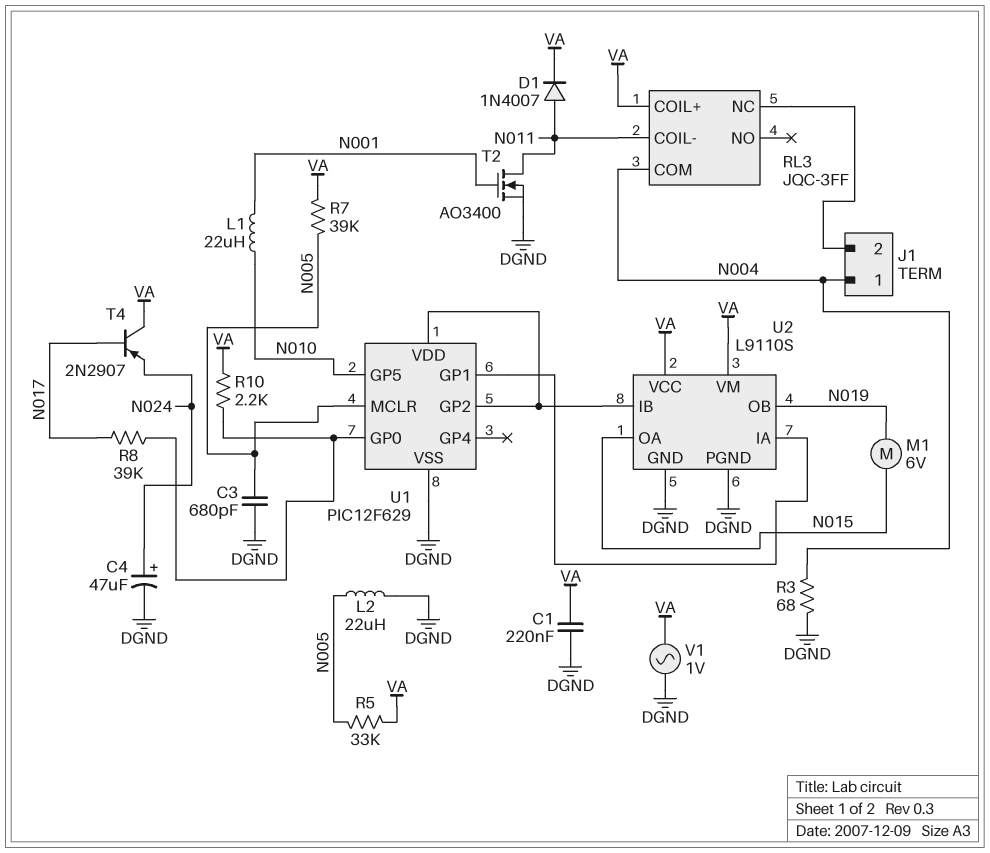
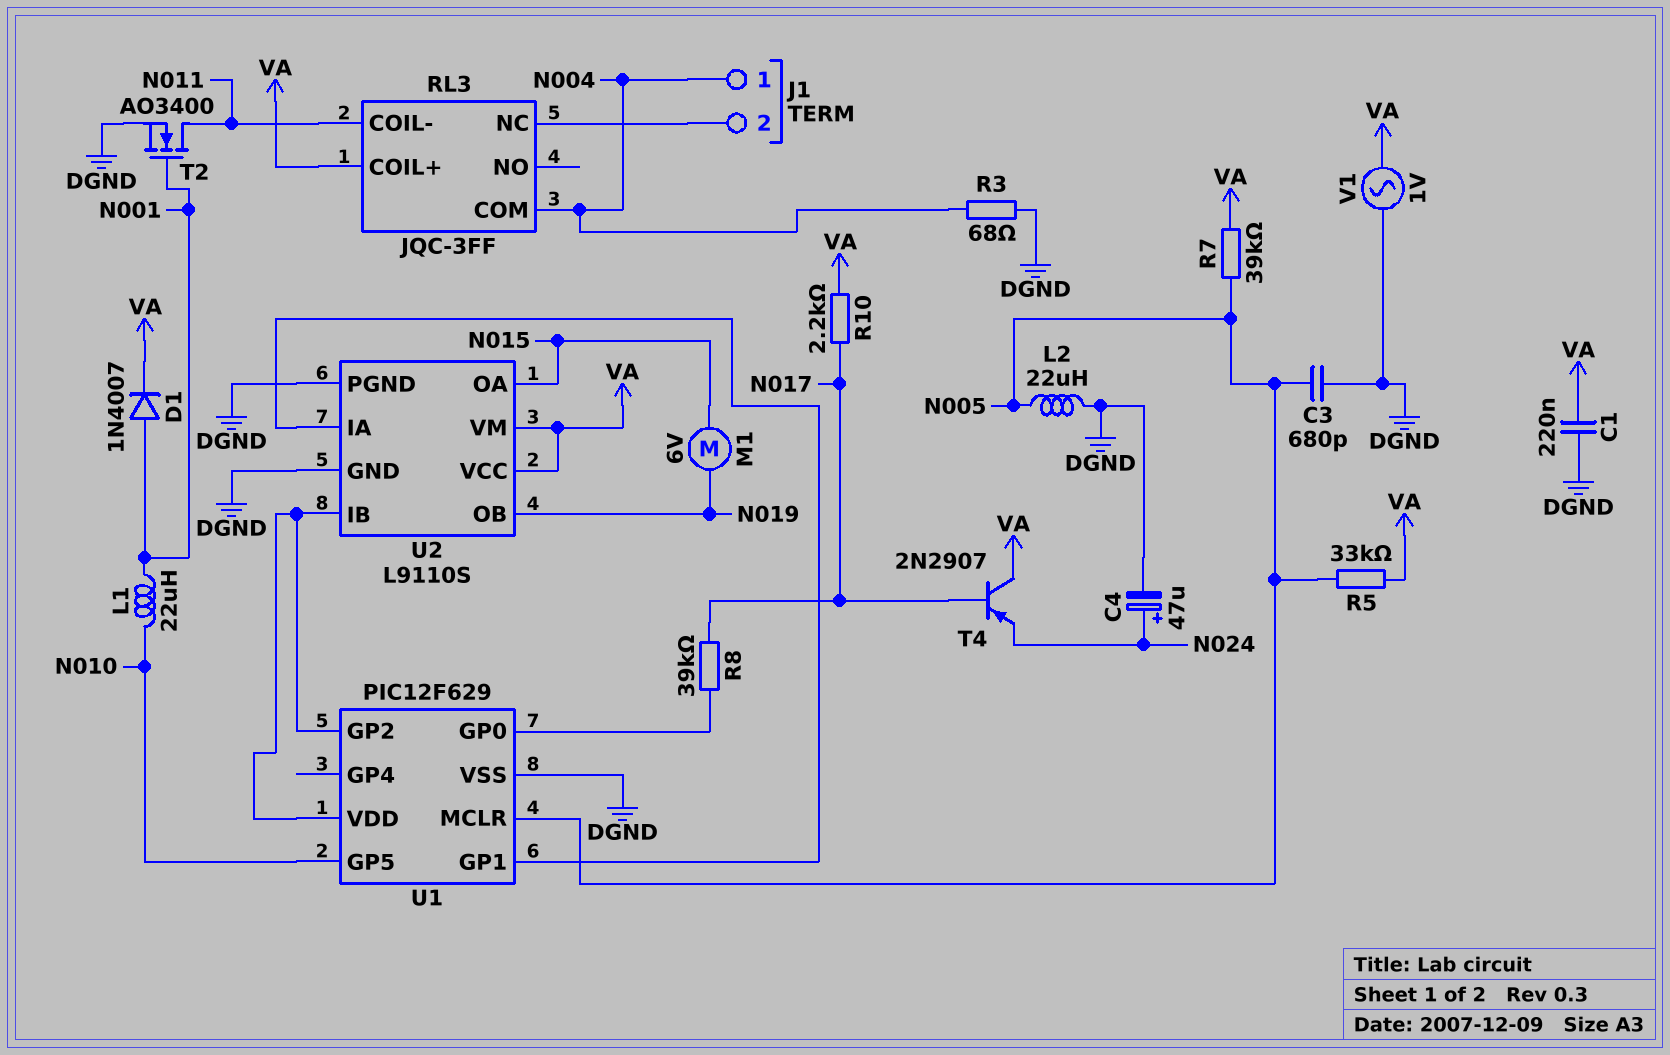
D1: diode 1N4007 (A N011, K VA) -> diode 1N4007 (A N001, K VA)
R10: 2.2k (U1/GP0, VA) -> 2.2k (N017, VA)

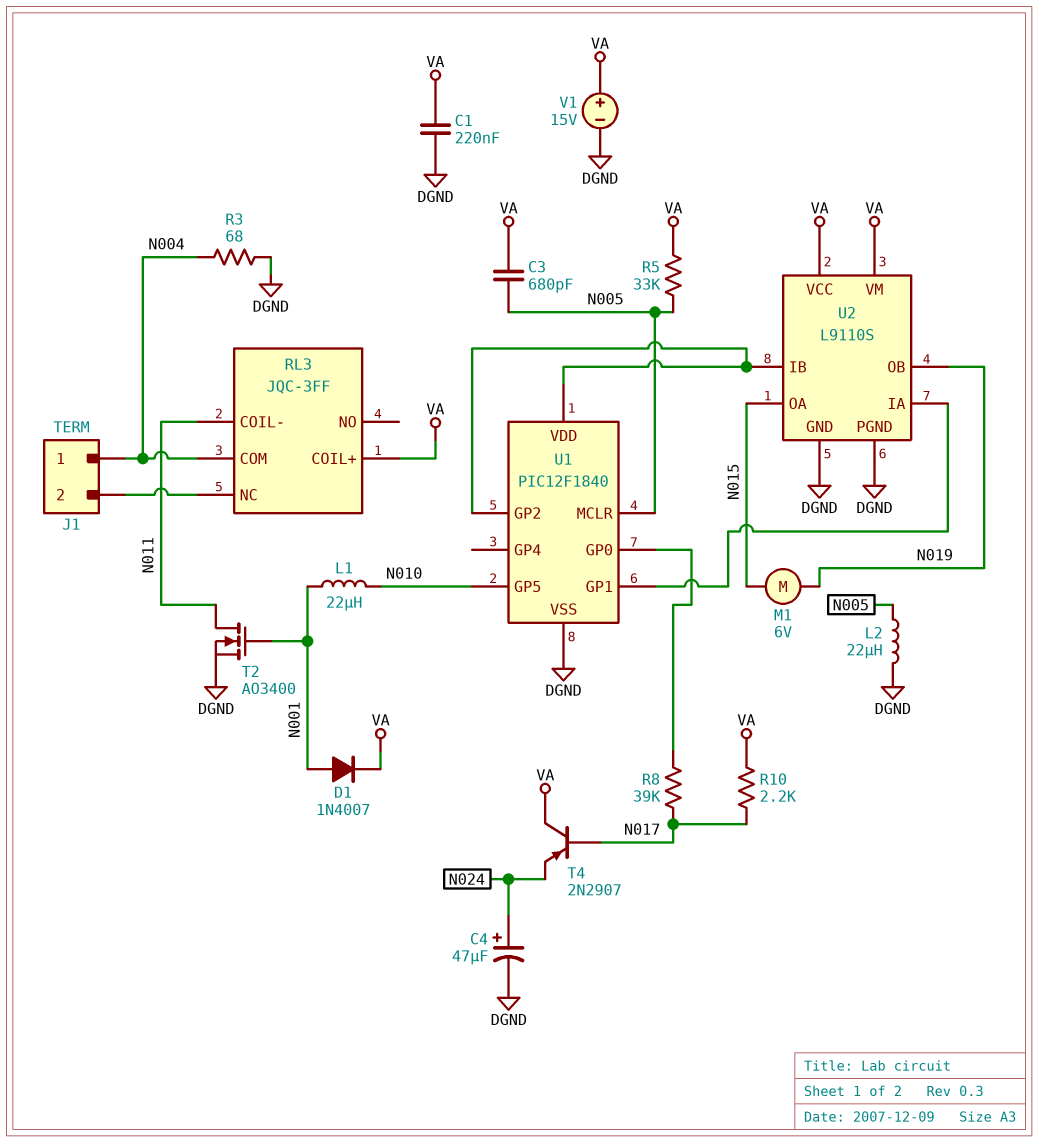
C3: 680pF (DGND, N005) -> 680pF (N005, VA)
R7: 39k (N005, VA) -> none
U1: PIC12F629 -> PIC12F1840
V1: AC 1V (DGND, VA) -> 15V (plus VA, minus DGND)

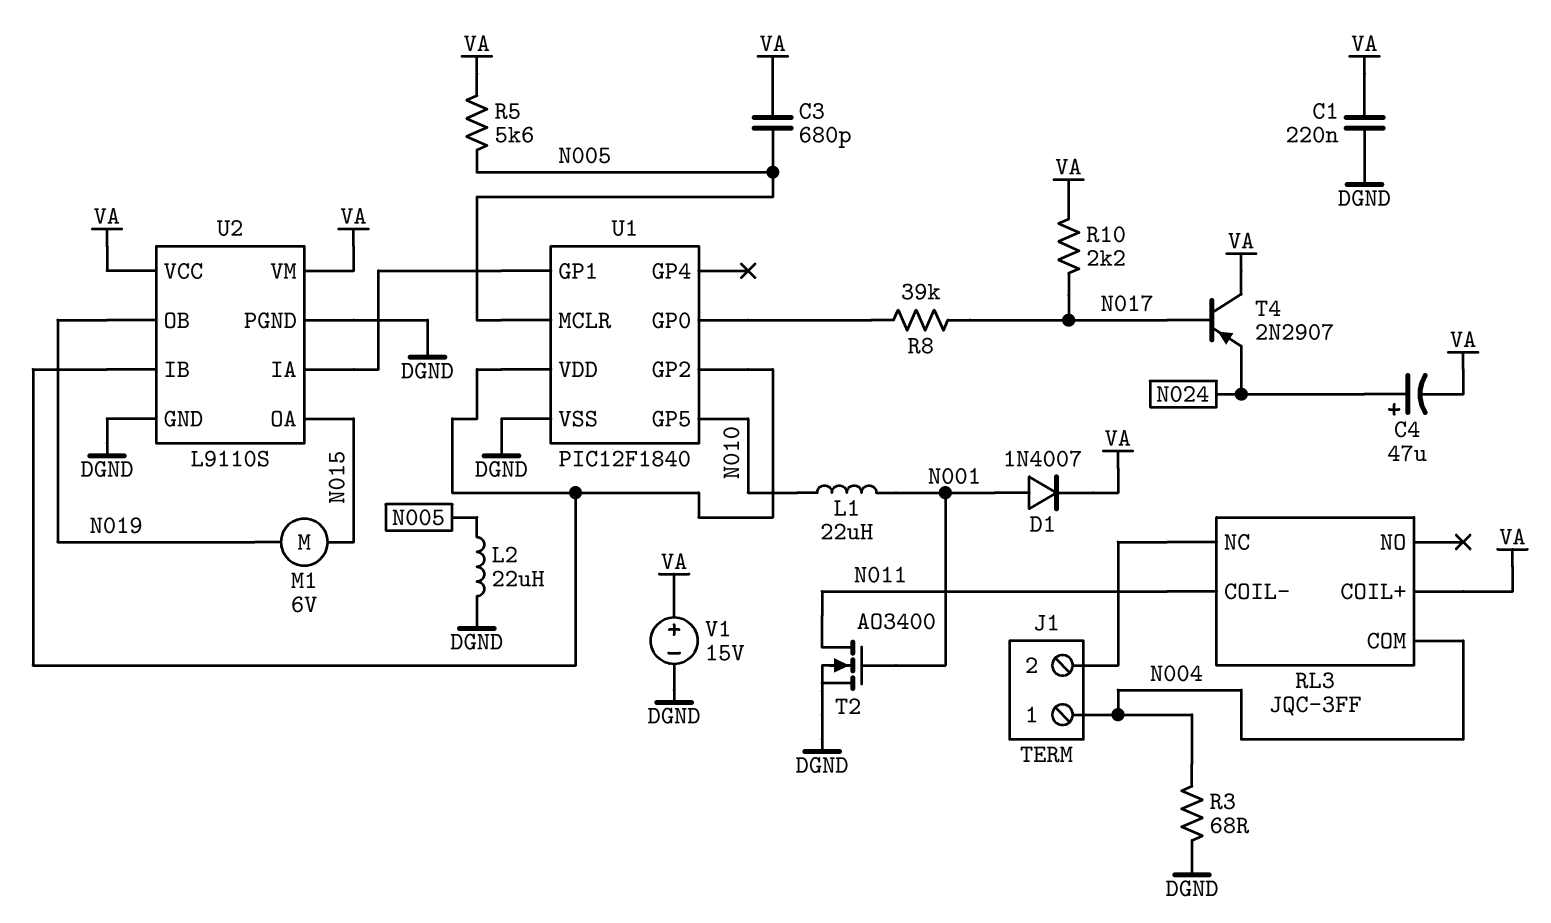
C4: 47uF (plus N024, minus DGND) -> 47uF (plus N024, minus VA)
R5: 33k (N005, VA) -> 5.6k (N005, VA)

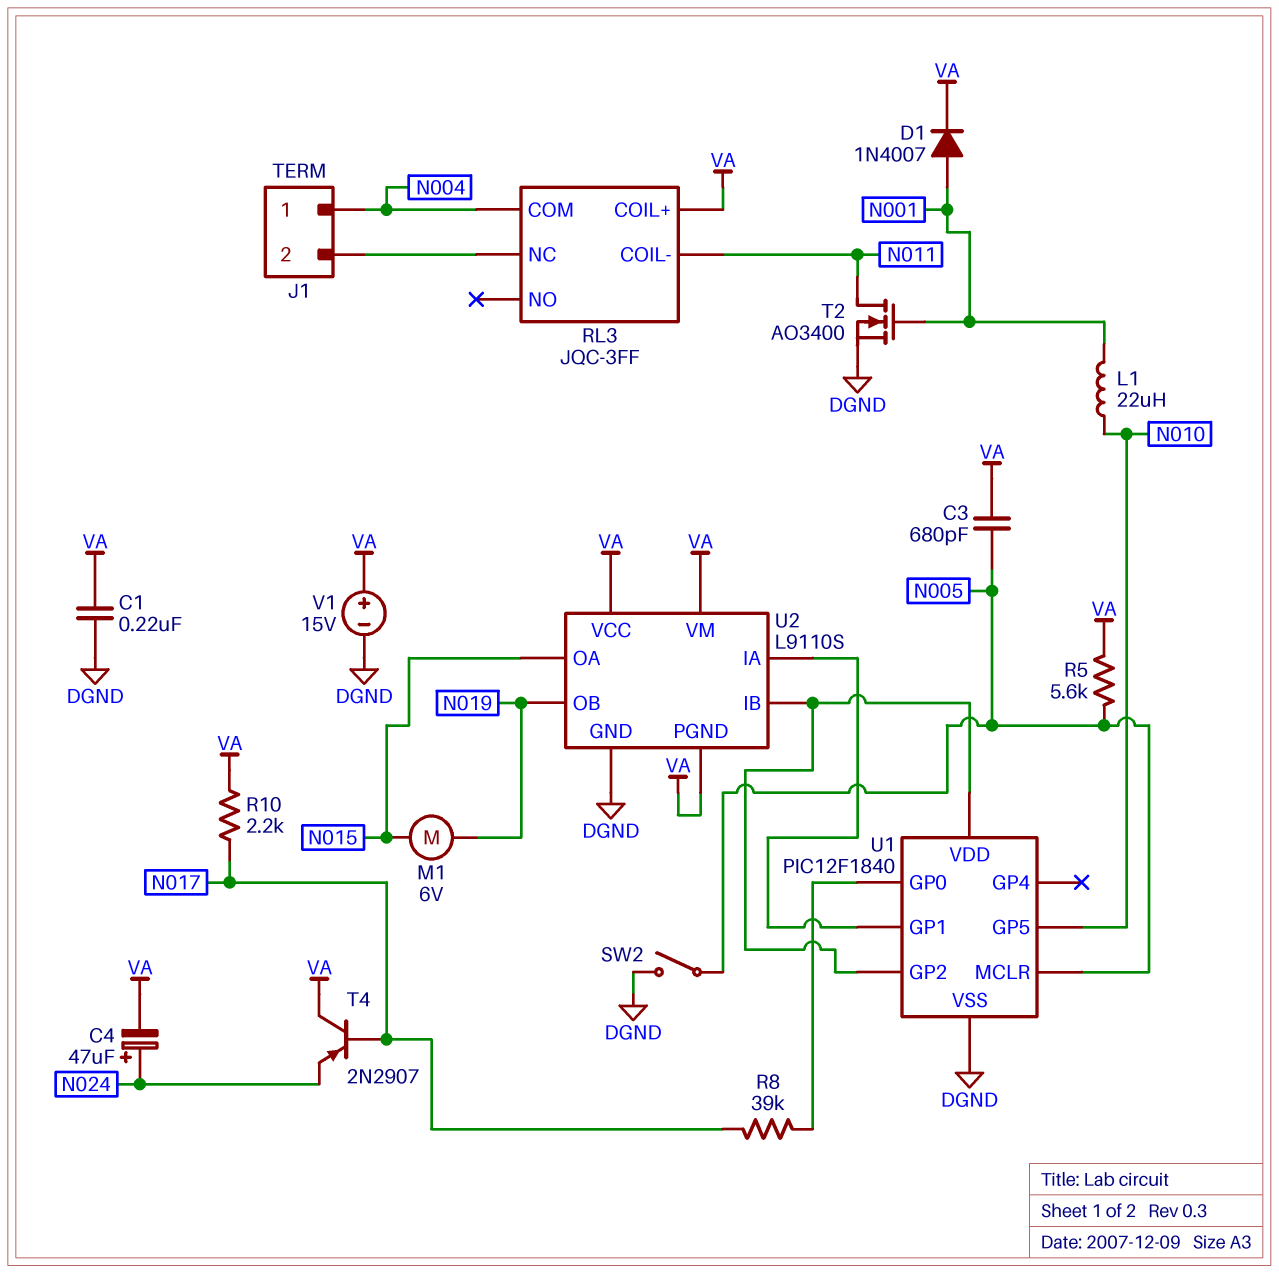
L2: 22uH (DGND, N005) -> none
R3: 68 (DGND, N004) -> none
SW2: none -> switch (DGND, N005)
U2 pin PGND: DGND -> VA

